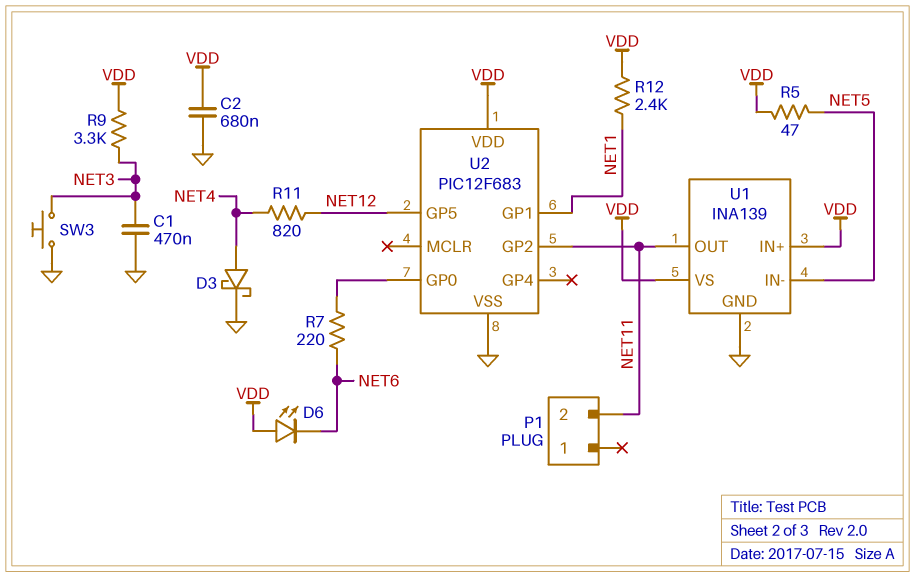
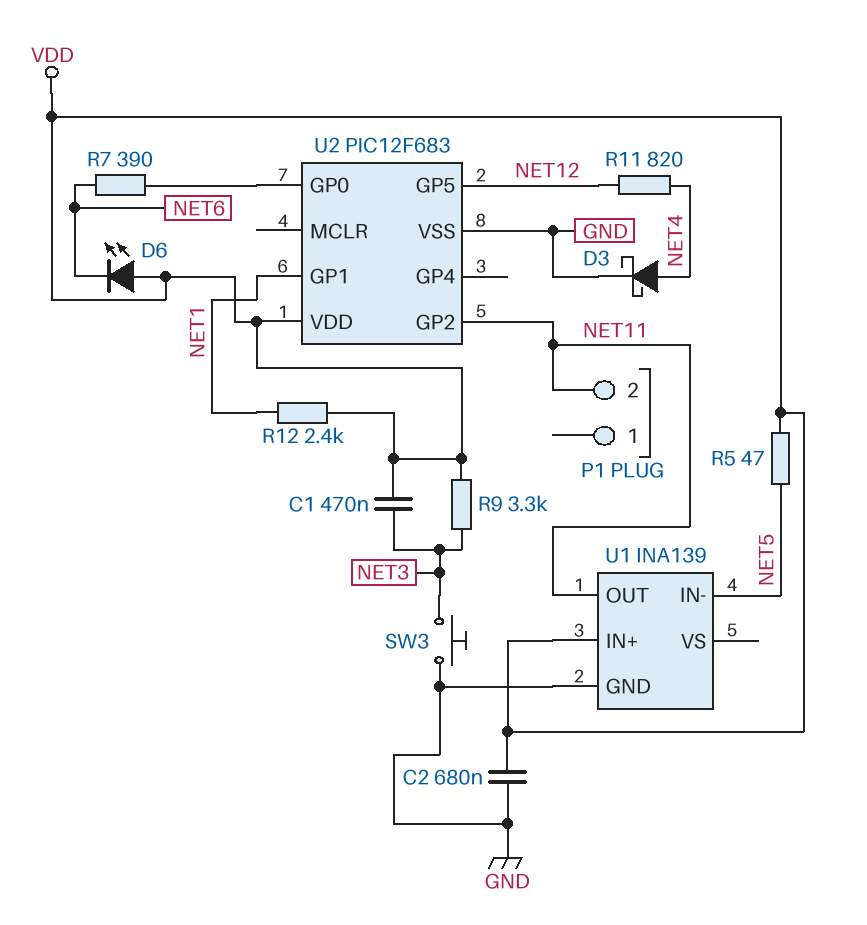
C1: 470nF (GND, NET3) -> 470nF (NET3, VDD)
R7: 220 (NET6, U2/GP0) -> 390 (NET6, U2/GP0)
U1 pin VS: VDD -> none

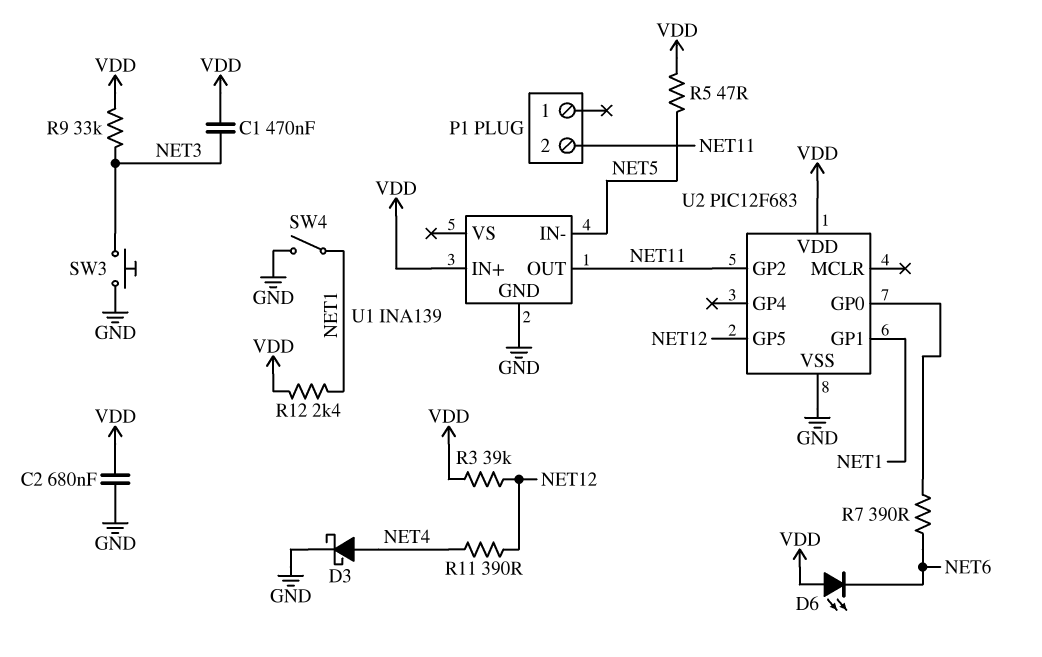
R3: none -> 39k (NET12, VDD)
R9: 3.3k (NET3, VDD) -> 33k (NET3, VDD)
R11: 820 (NET4, NET12) -> 390 (NET4, NET12)
SW4: none -> switch (GND, NET1)

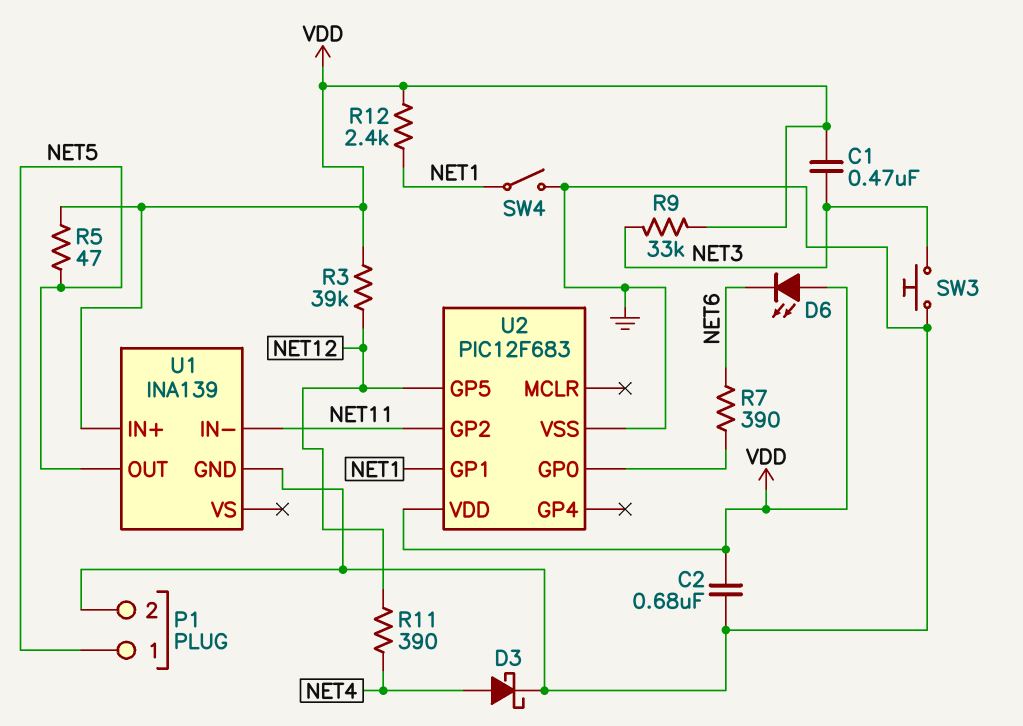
P1 pin 1: none -> NET5
P1 pin 2: NET11 -> GND
U1 pin IN-: NET5 -> NET11
U1 pin OUT: NET11 -> NET5

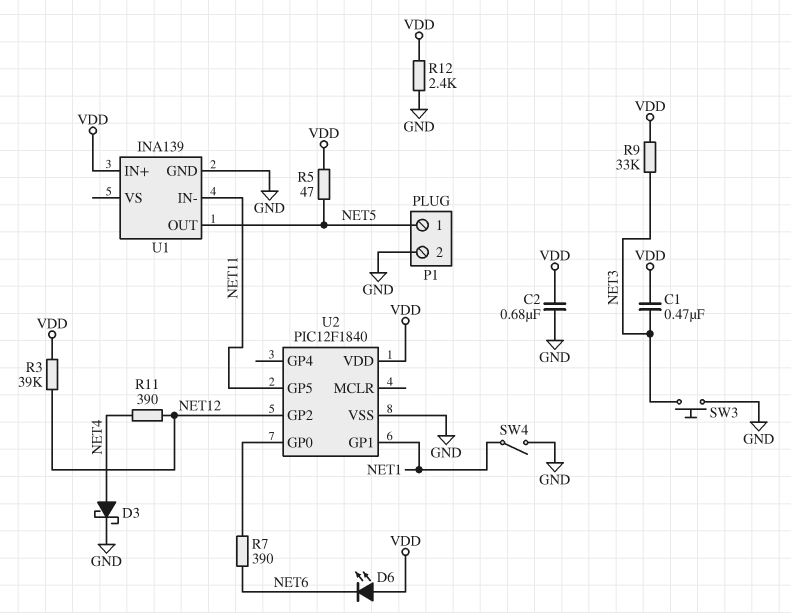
R12: 2.4k (NET1, VDD) -> 2.4k (GND, VDD)
U2: PIC12F683 -> PIC12F1840
U2 pin GP2: NET11 -> NET12
U2 pin GP5: NET12 -> NET11

